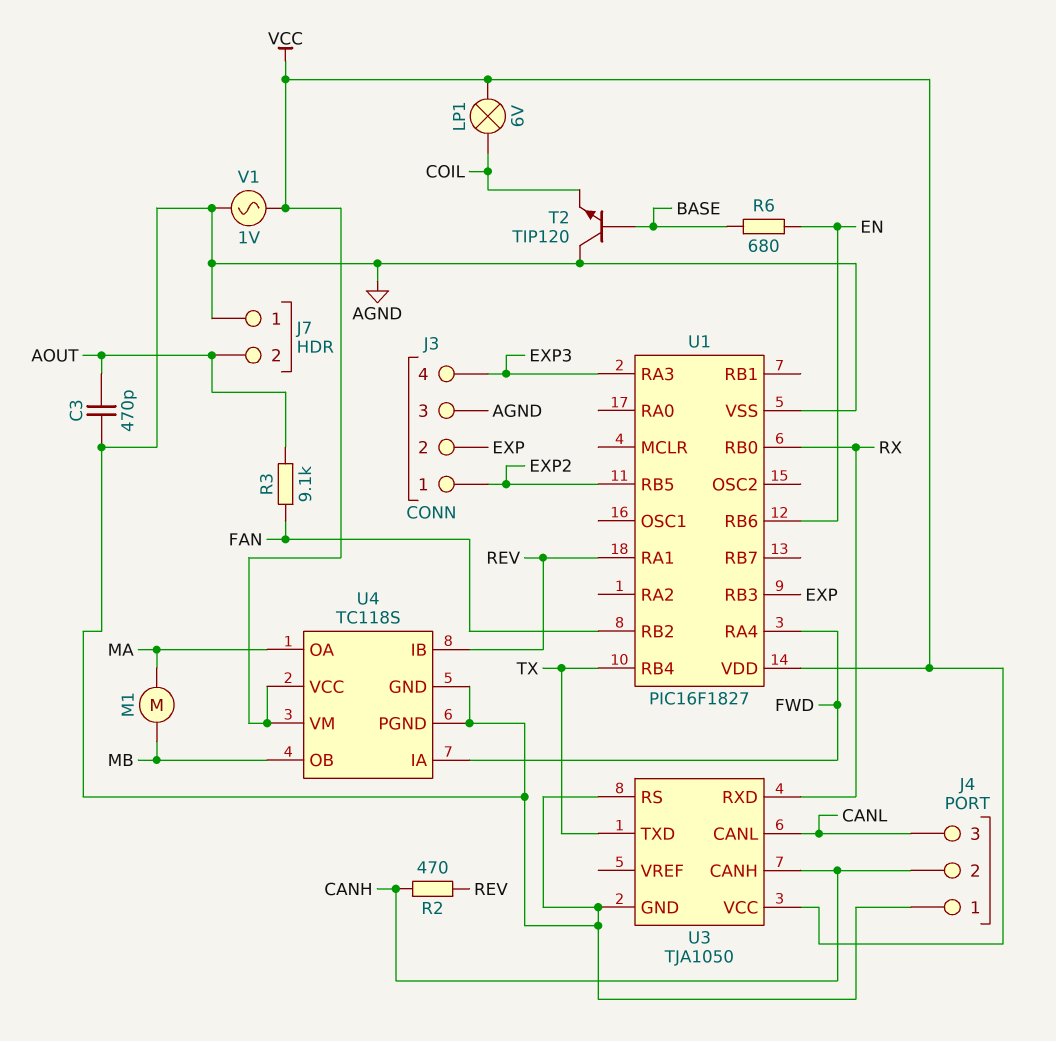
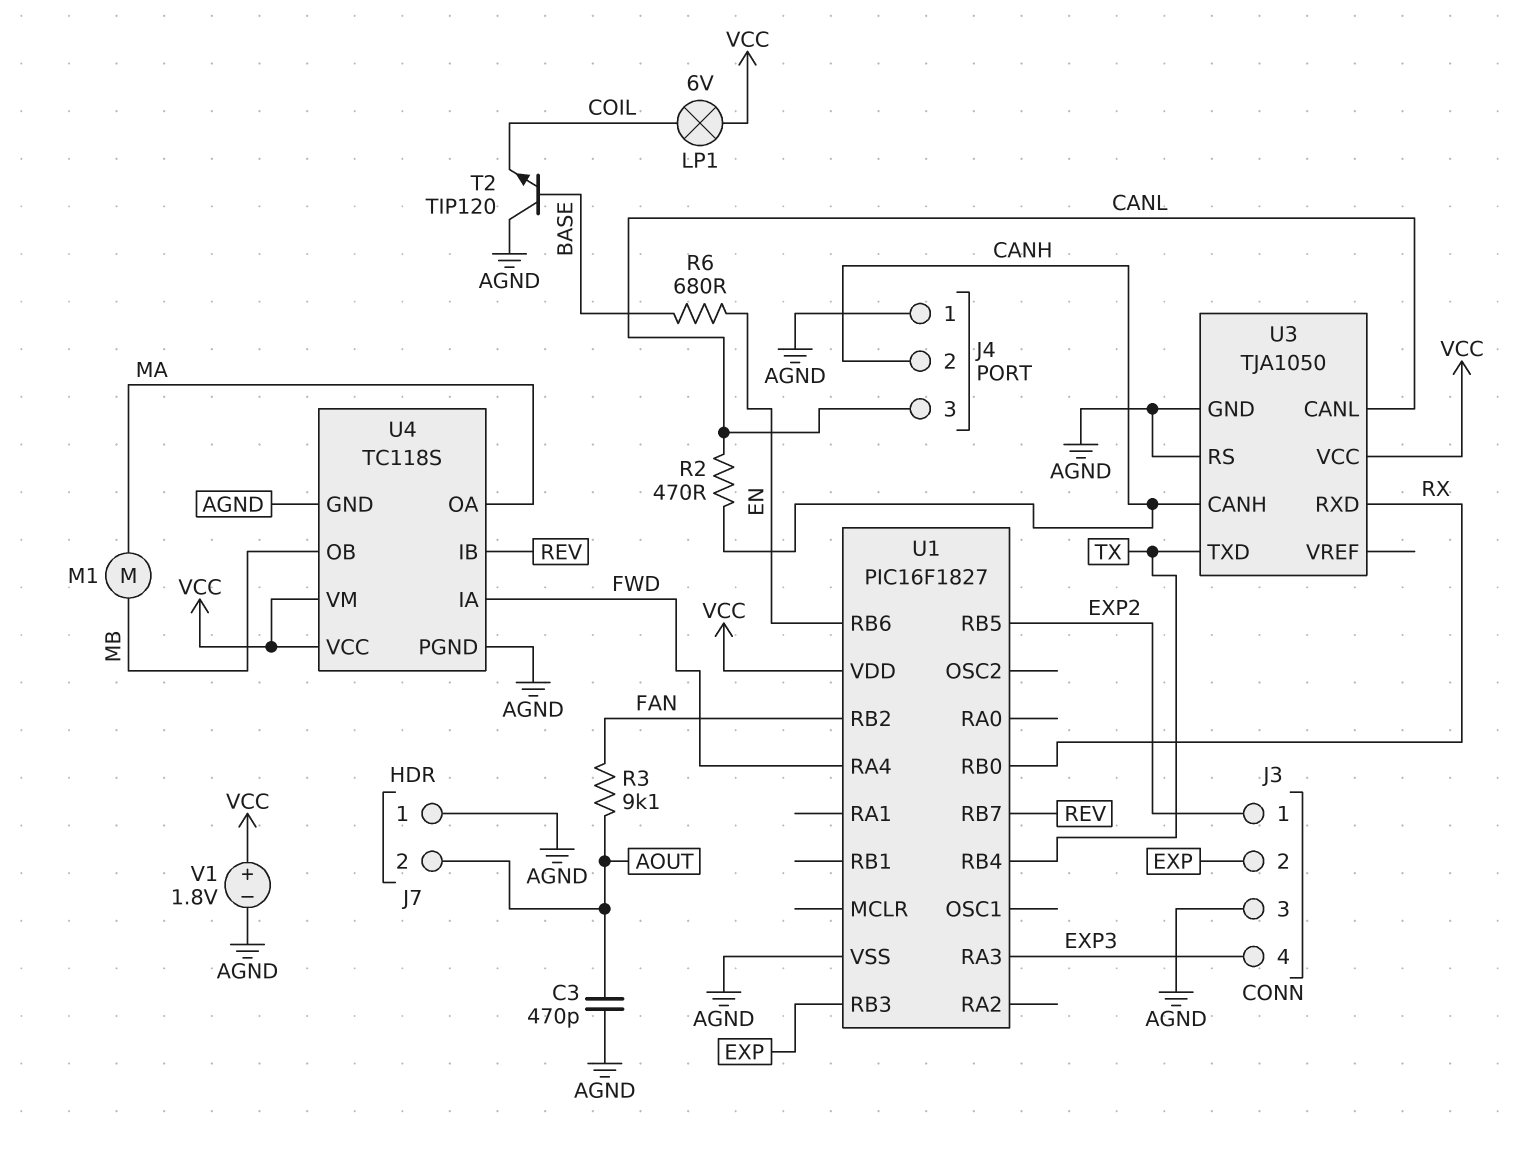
R2: 470 (CANH, REV) -> 470 (CANH, CANL)
U1 pin RA1: REV -> none
U1 pin RB7: none -> REV
V1: AC 1V (AGND, VCC) -> 1.8V (plus VCC, minus AGND)

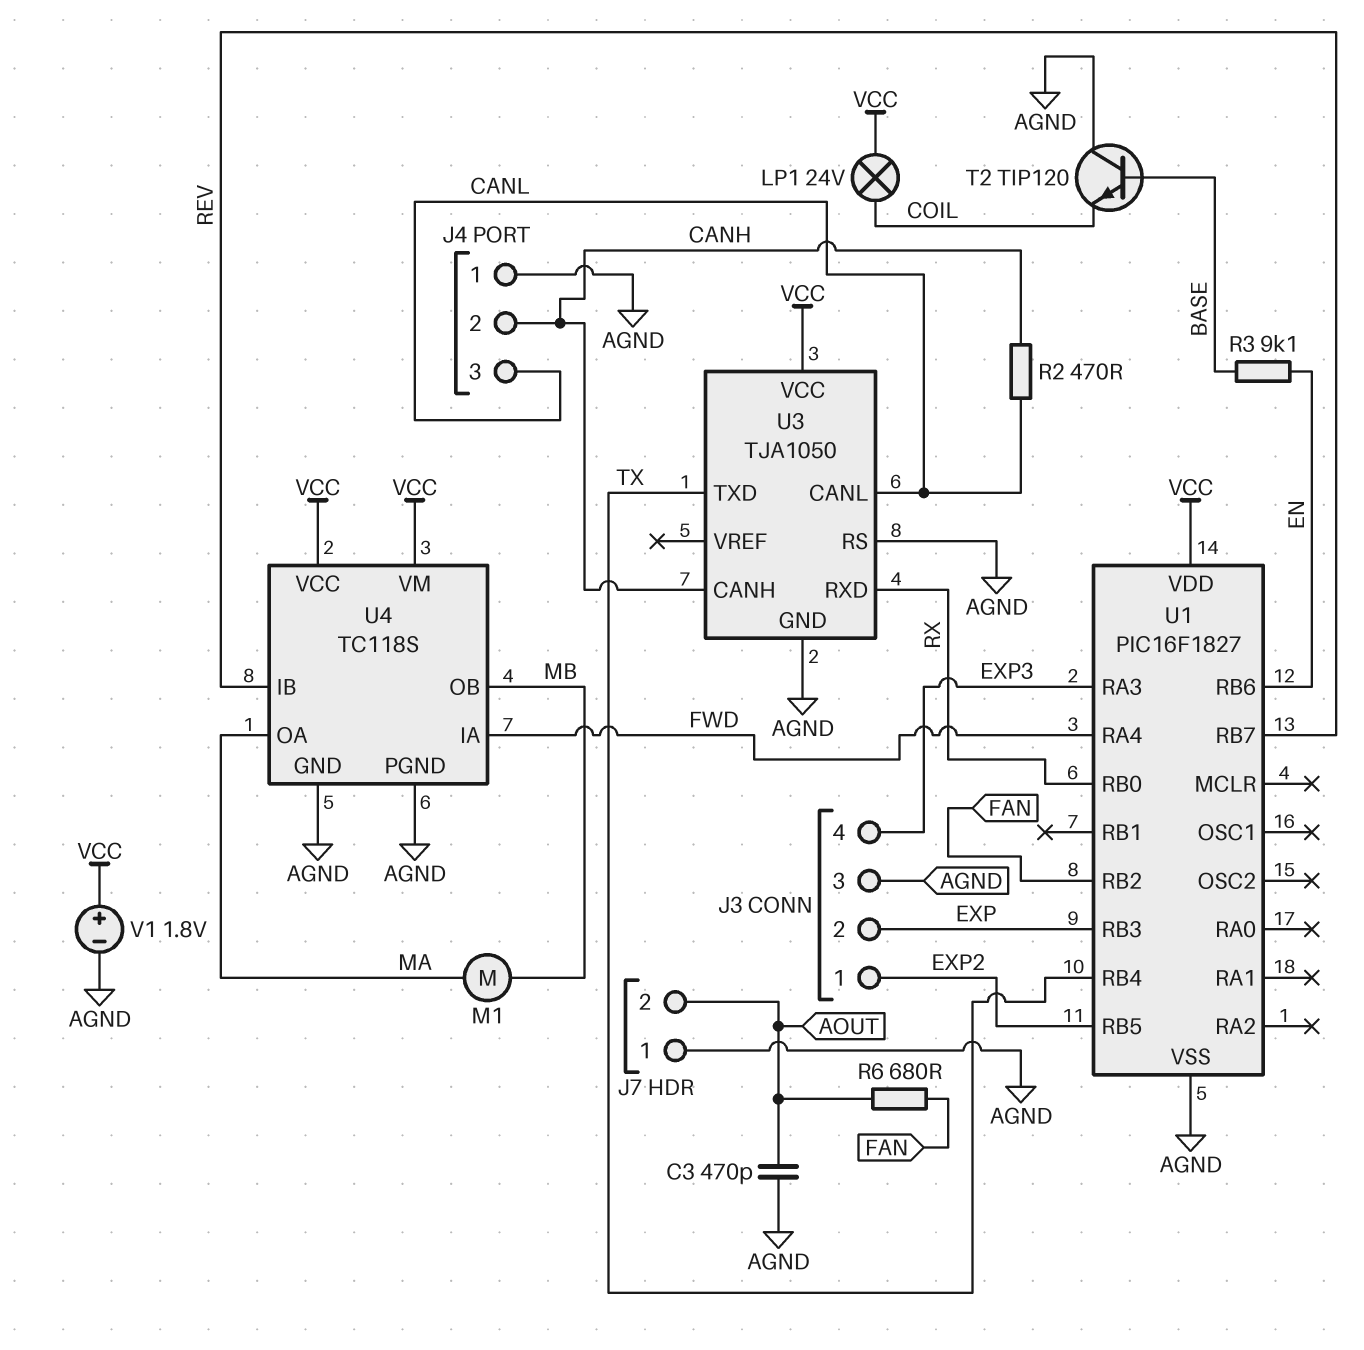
LP1: lamp 6V (COIL, VCC) -> lamp 24V (COIL, VCC)
R3: 9.1k (AOUT, FAN) -> 9.1k (BASE, EN)
R6: 680 (BASE, EN) -> 680 (AOUT, FAN)

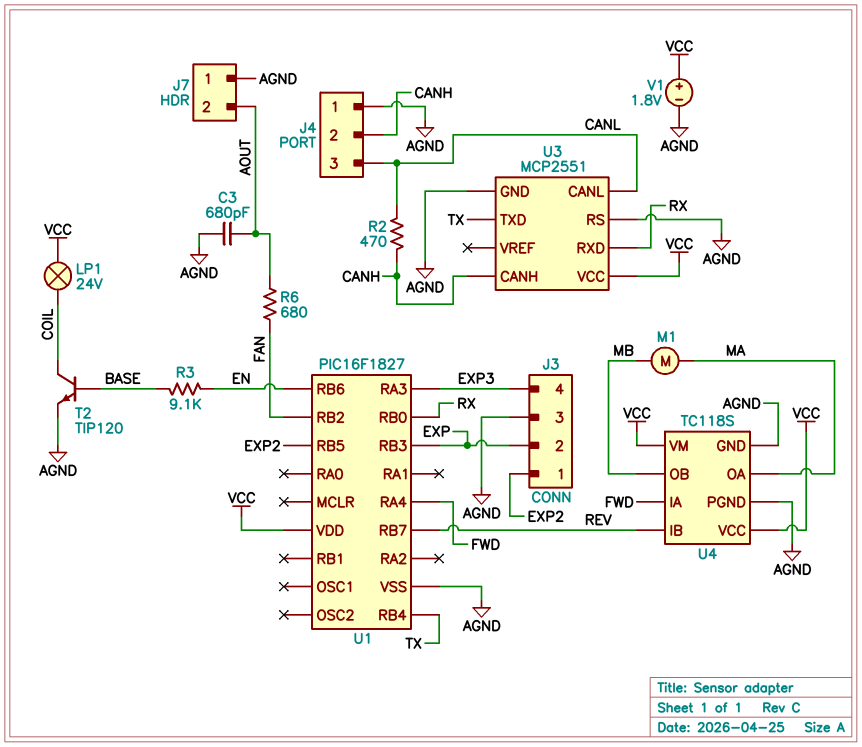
C3: 470pF (AGND, AOUT) -> 680pF (AGND, AOUT)
T2: NPN TIP120 (B BASE, C AGND, E COIL) -> NPN TIP120 (B BASE, C COIL, E AGND)
U3: TJA1050 -> MCP2551

